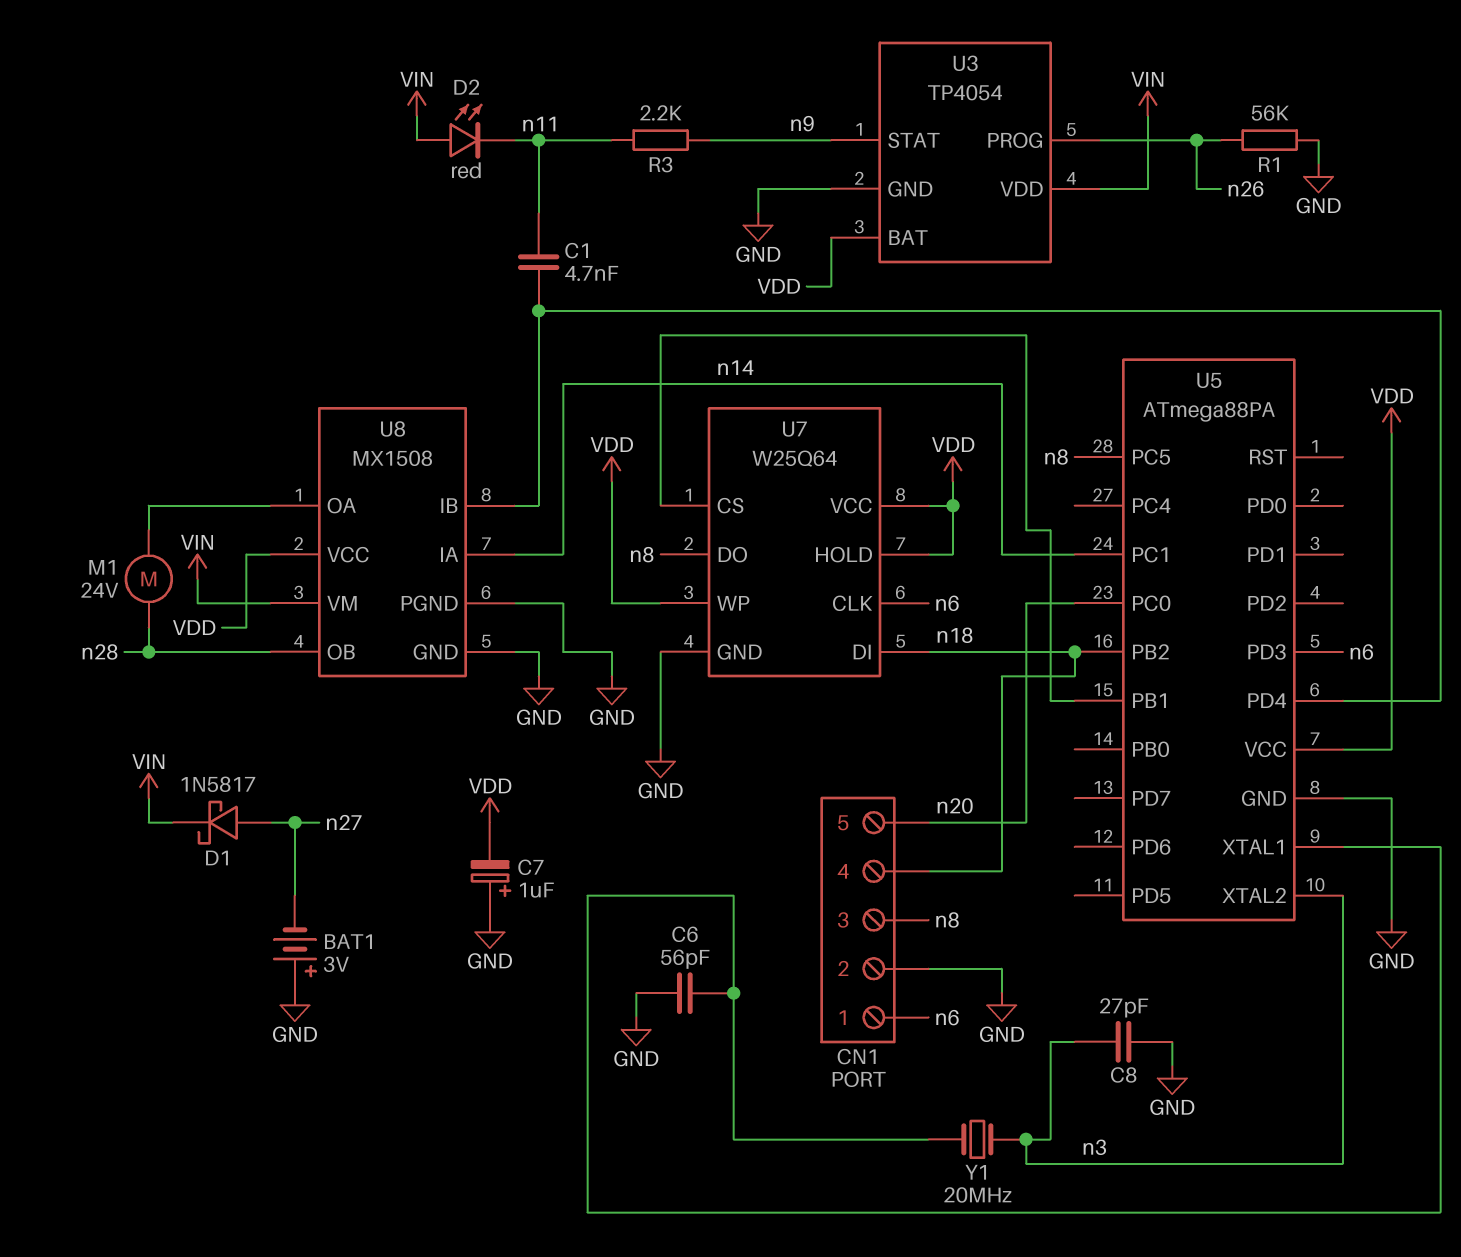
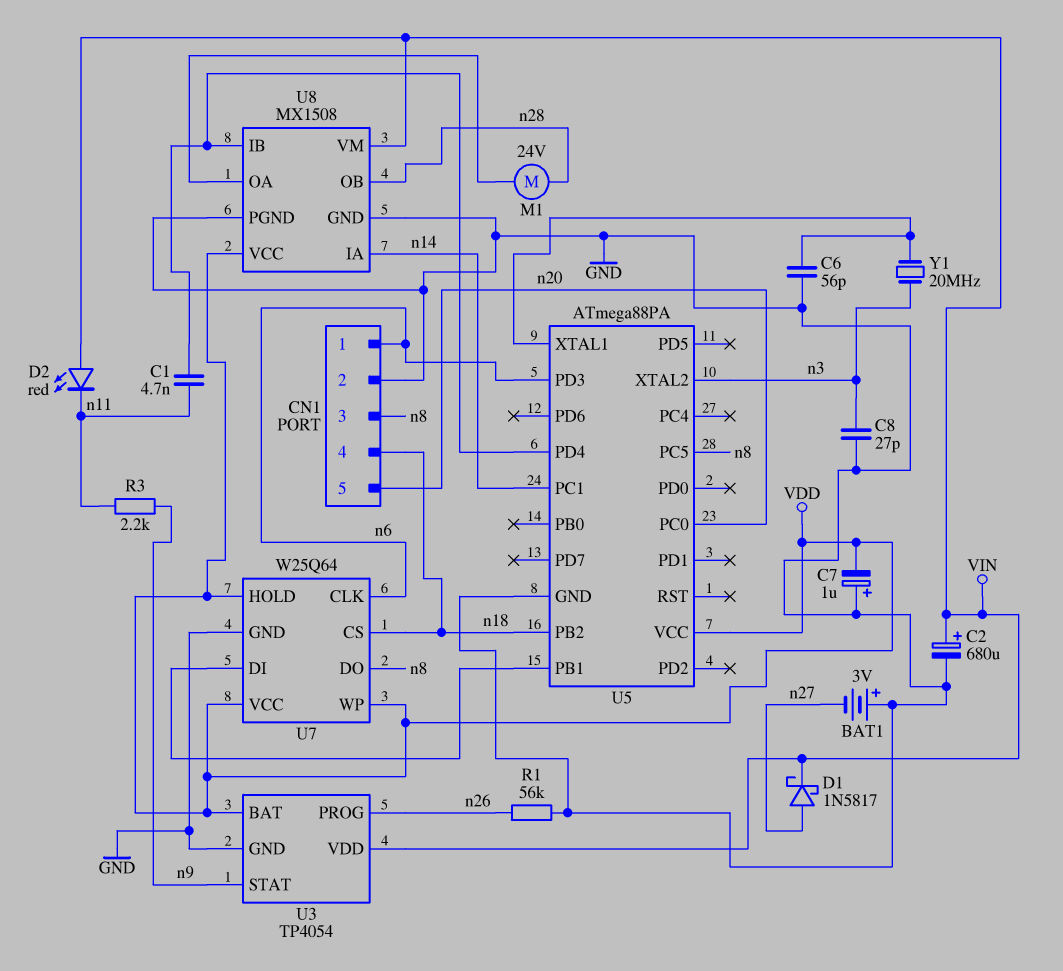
C2: none -> 680uF (plus VIN, minus GND)
U7 pin CS: U5/PB1 -> n18
U7 pin DI: n18 -> U5/PB1

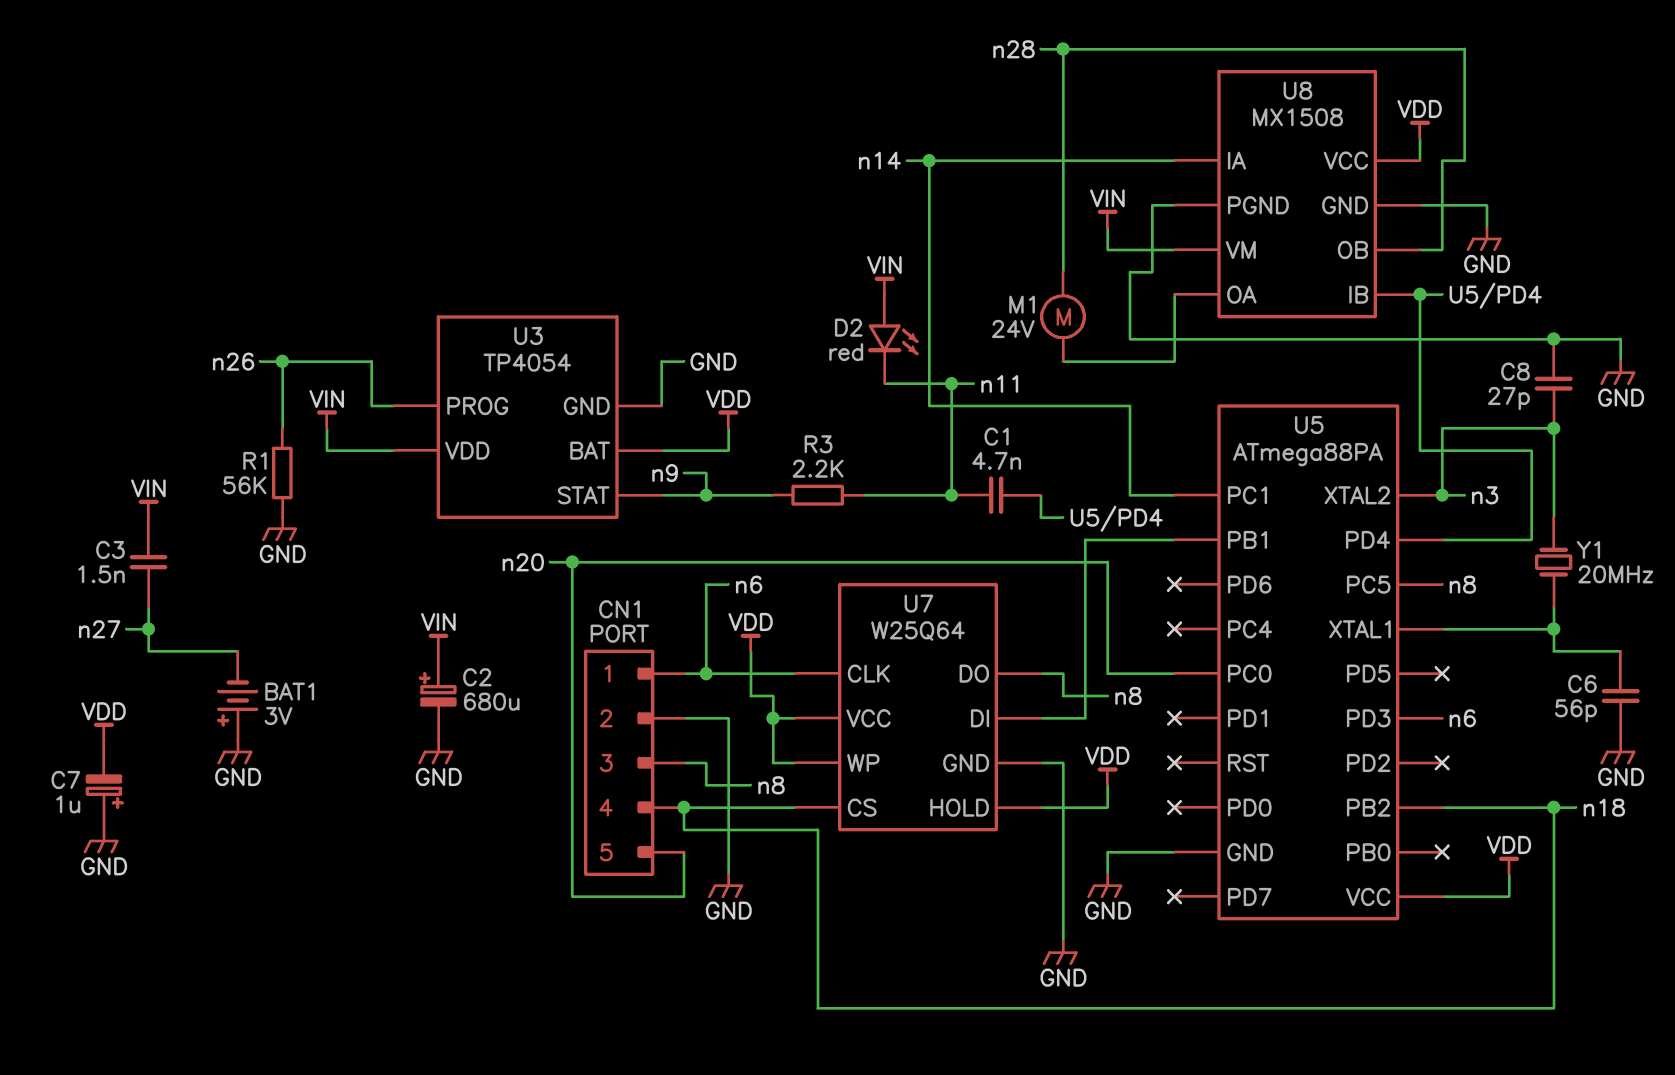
C3: none -> 1.5nF (VIN, n27)
D1: schottky 1N5817 (A n27, K VIN) -> none

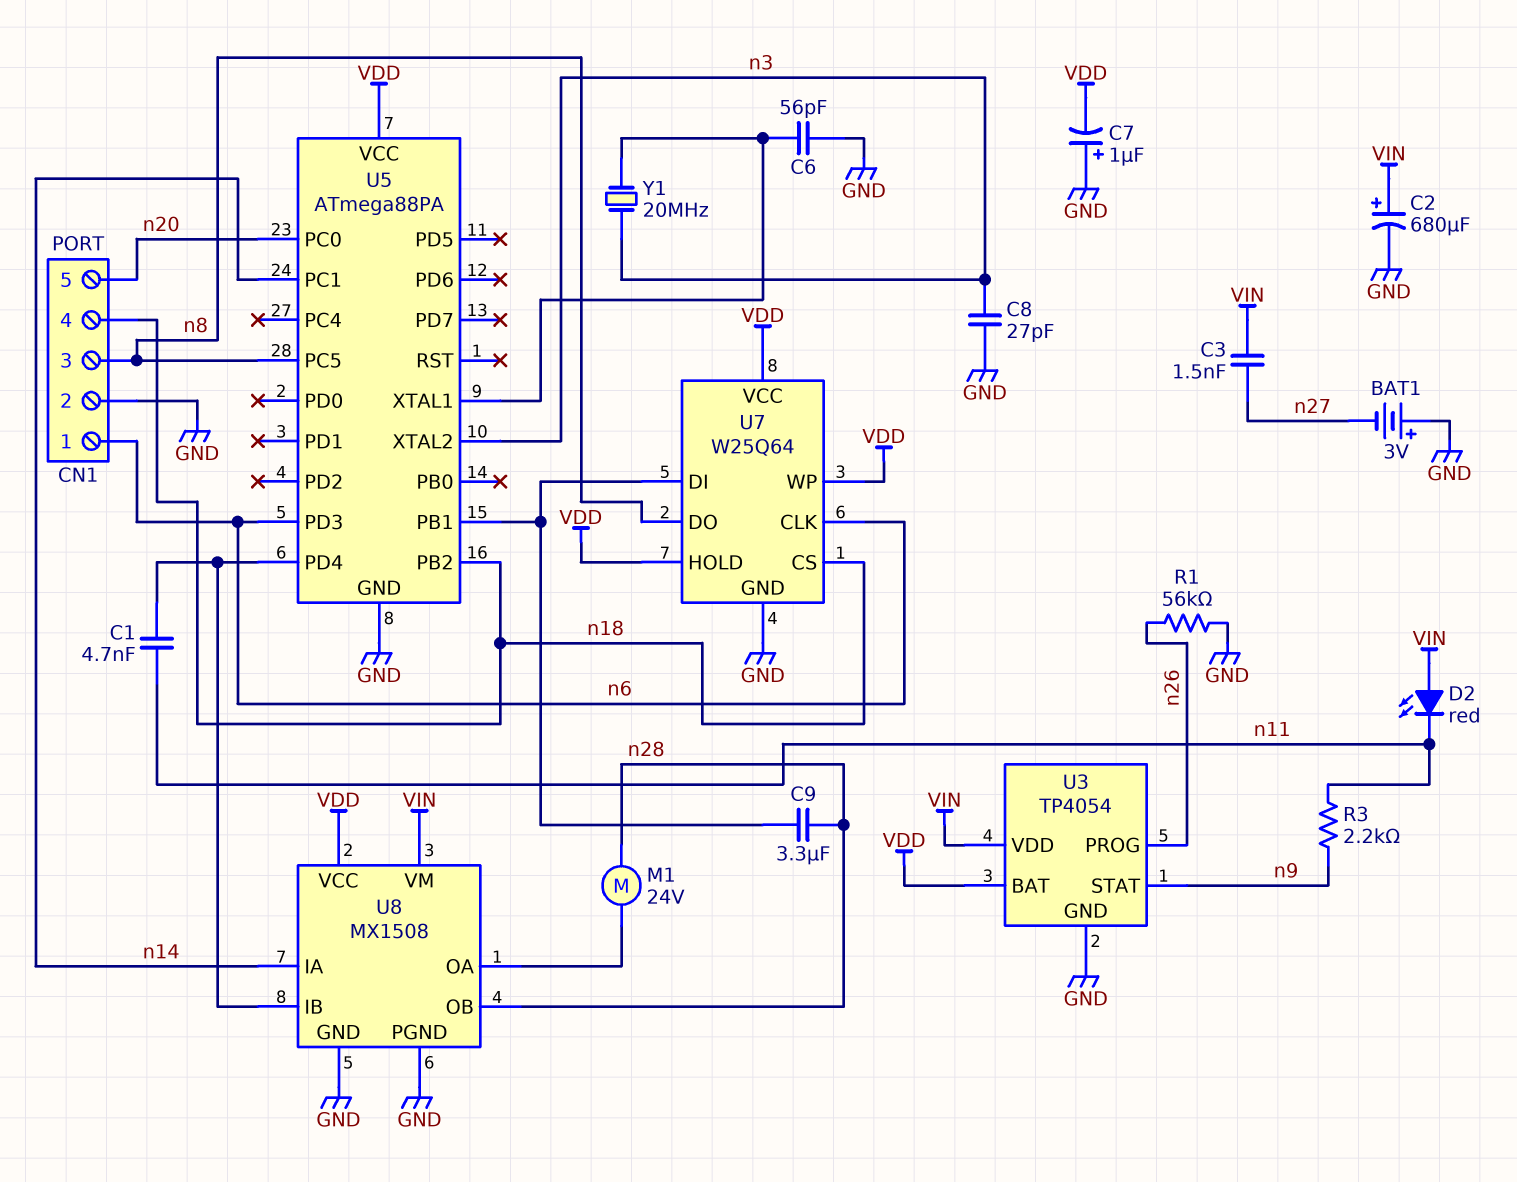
C9: none -> 3.3uF (U5/PB1, n28)

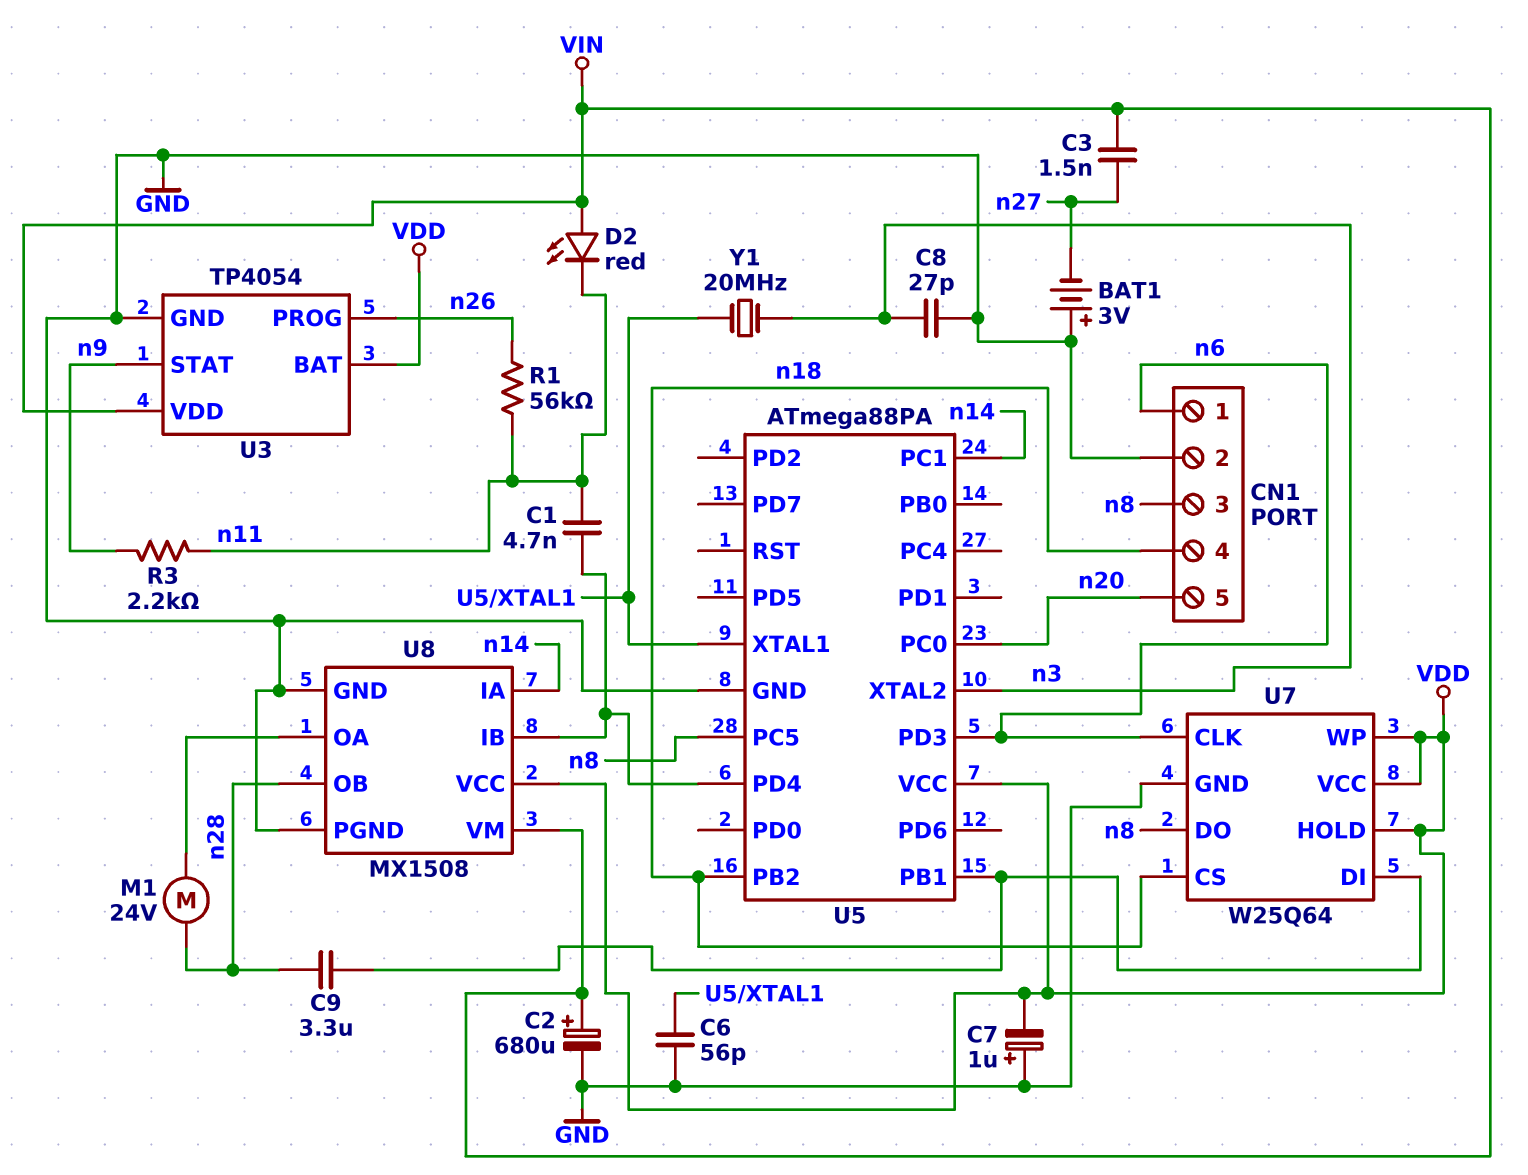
R1: 56k (GND, n26) -> 56k (n11, n26)

